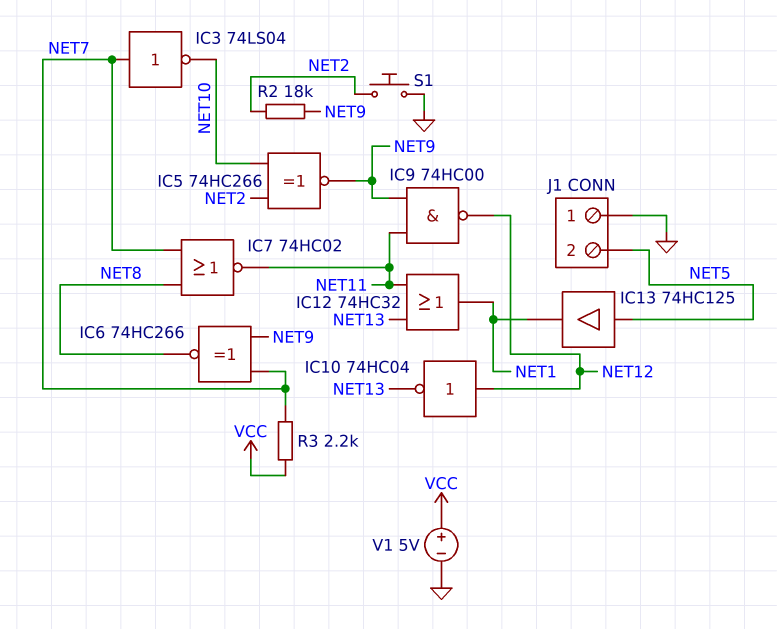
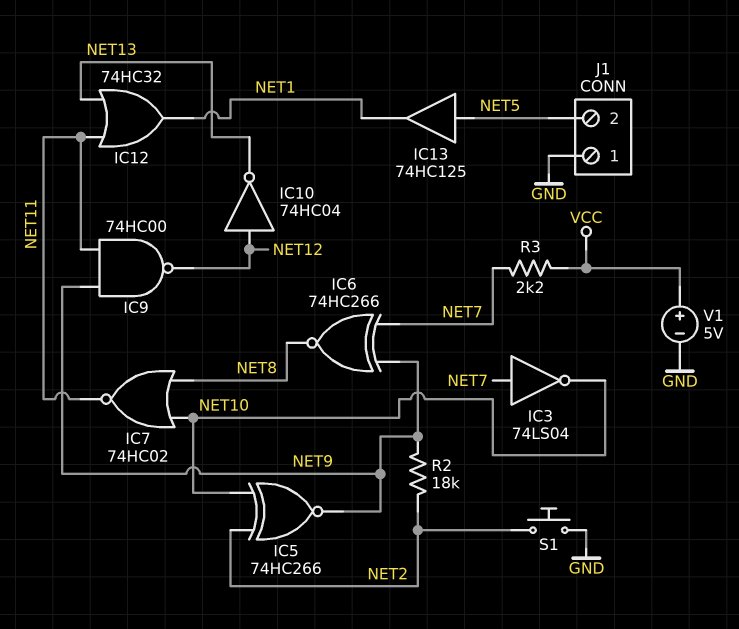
IC7: NOR 74HC02 (in NET7, in NET8, out NET11) -> NOR 74HC02 (in NET8, in NET10, out NET11)

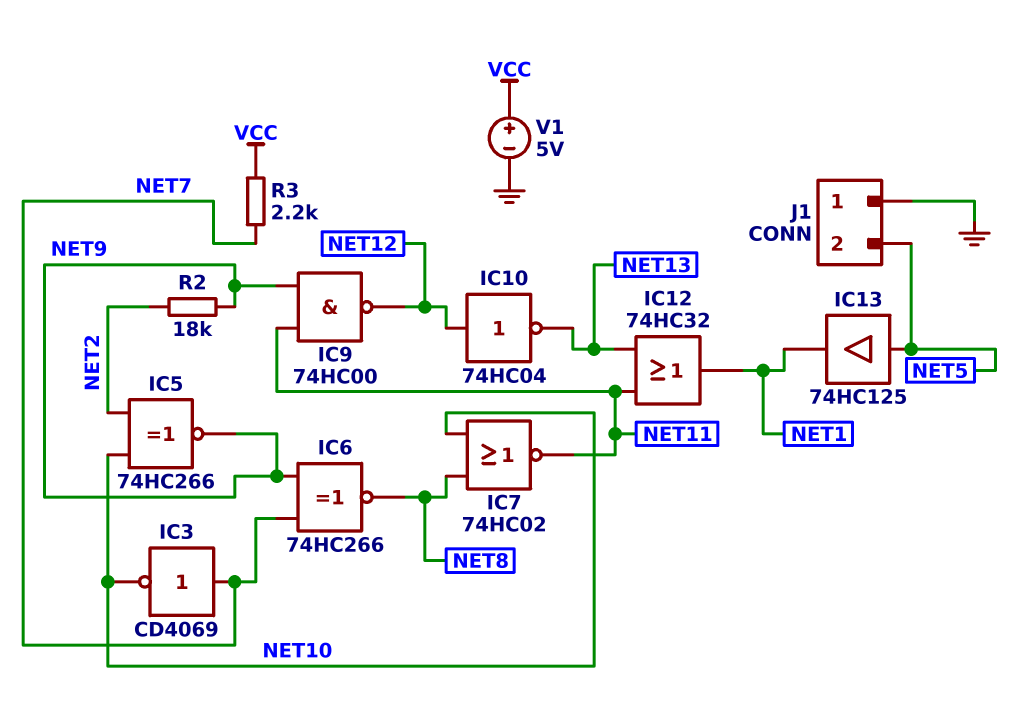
IC3: NOT 74LS04 (in NET7, out NET10) -> NOT CD4069 (in NET7, out NET10)
S1: button (GND, NET2) -> none

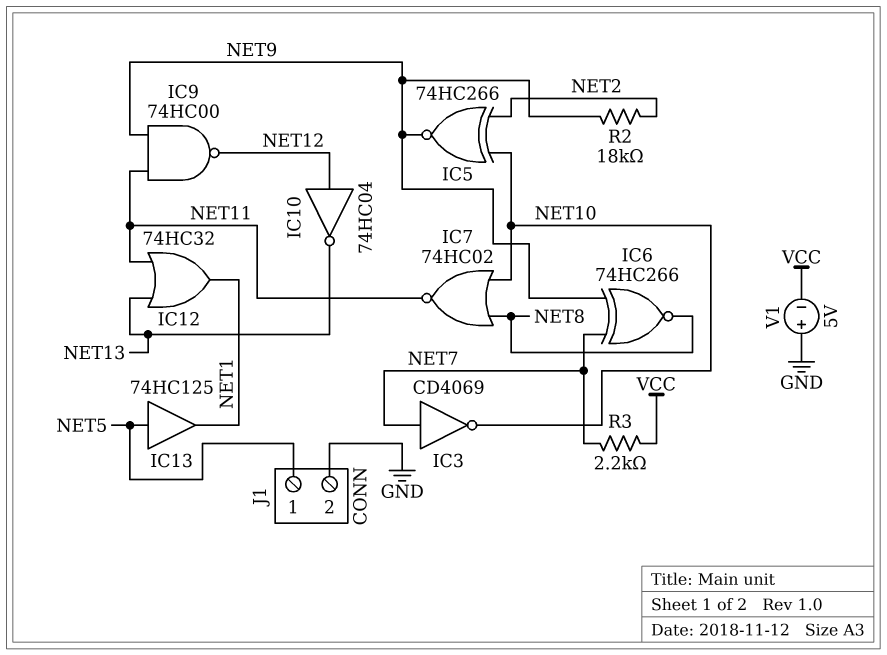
J1 pin 1: GND -> NET5
J1 pin 2: NET5 -> GND
V1: 5V (plus VCC, minus GND) -> 5V (plus GND, minus VCC)

